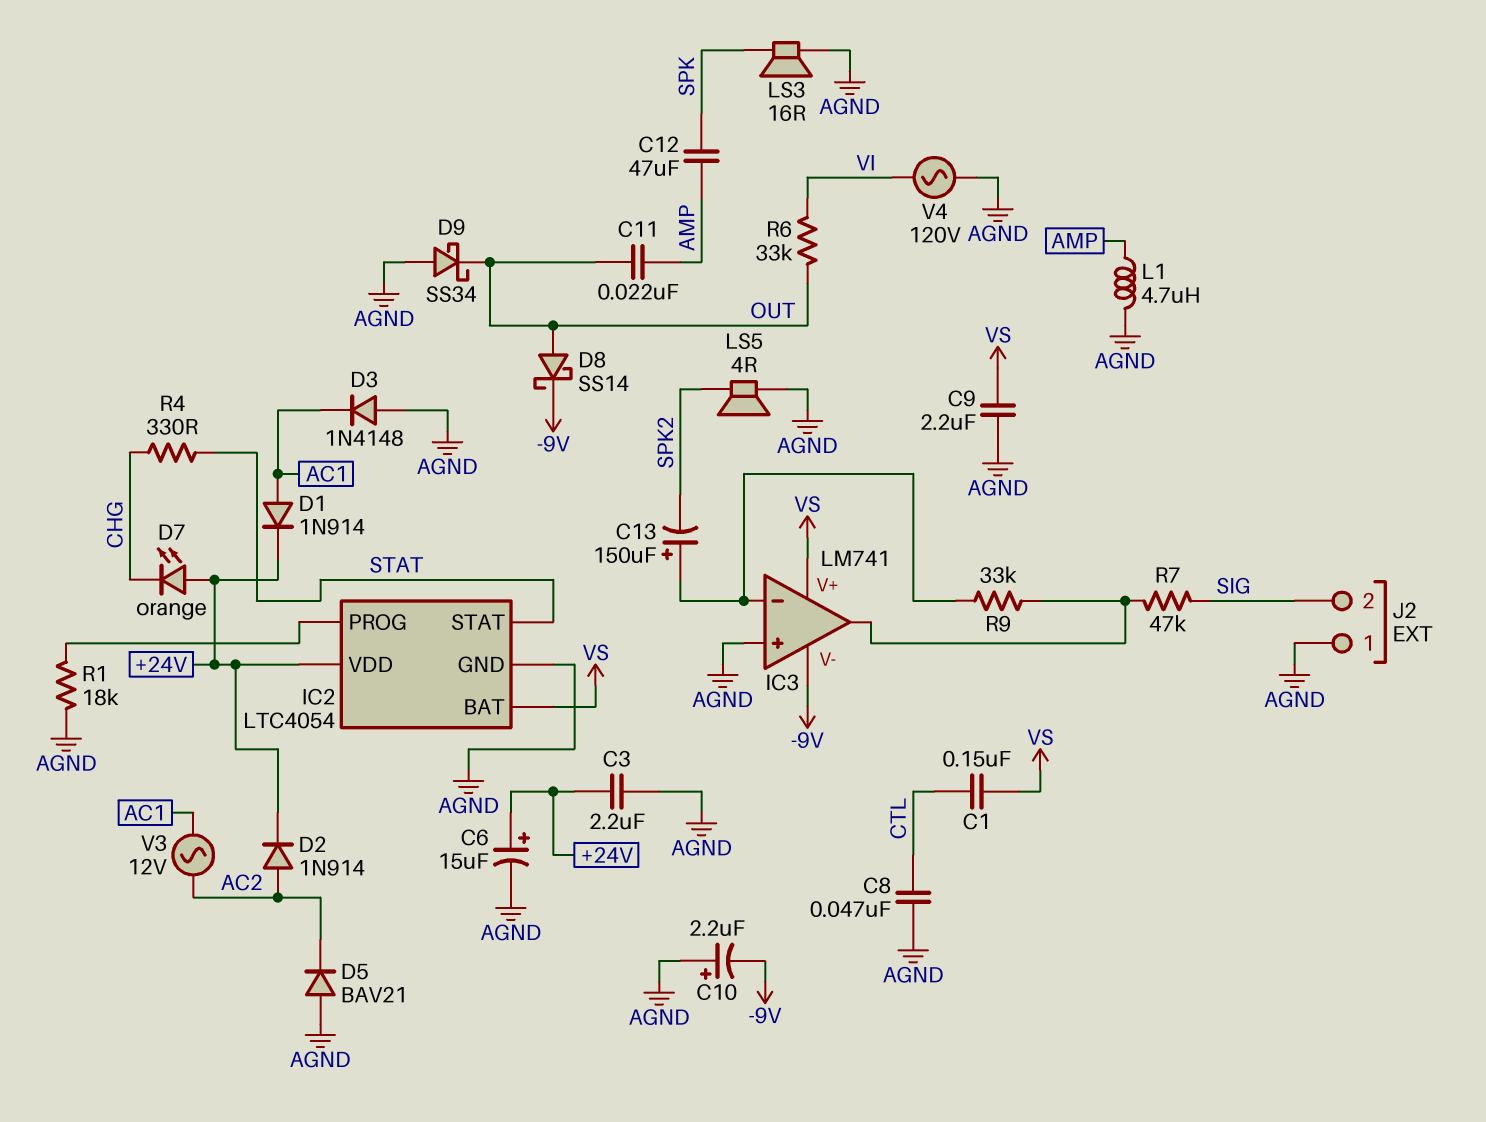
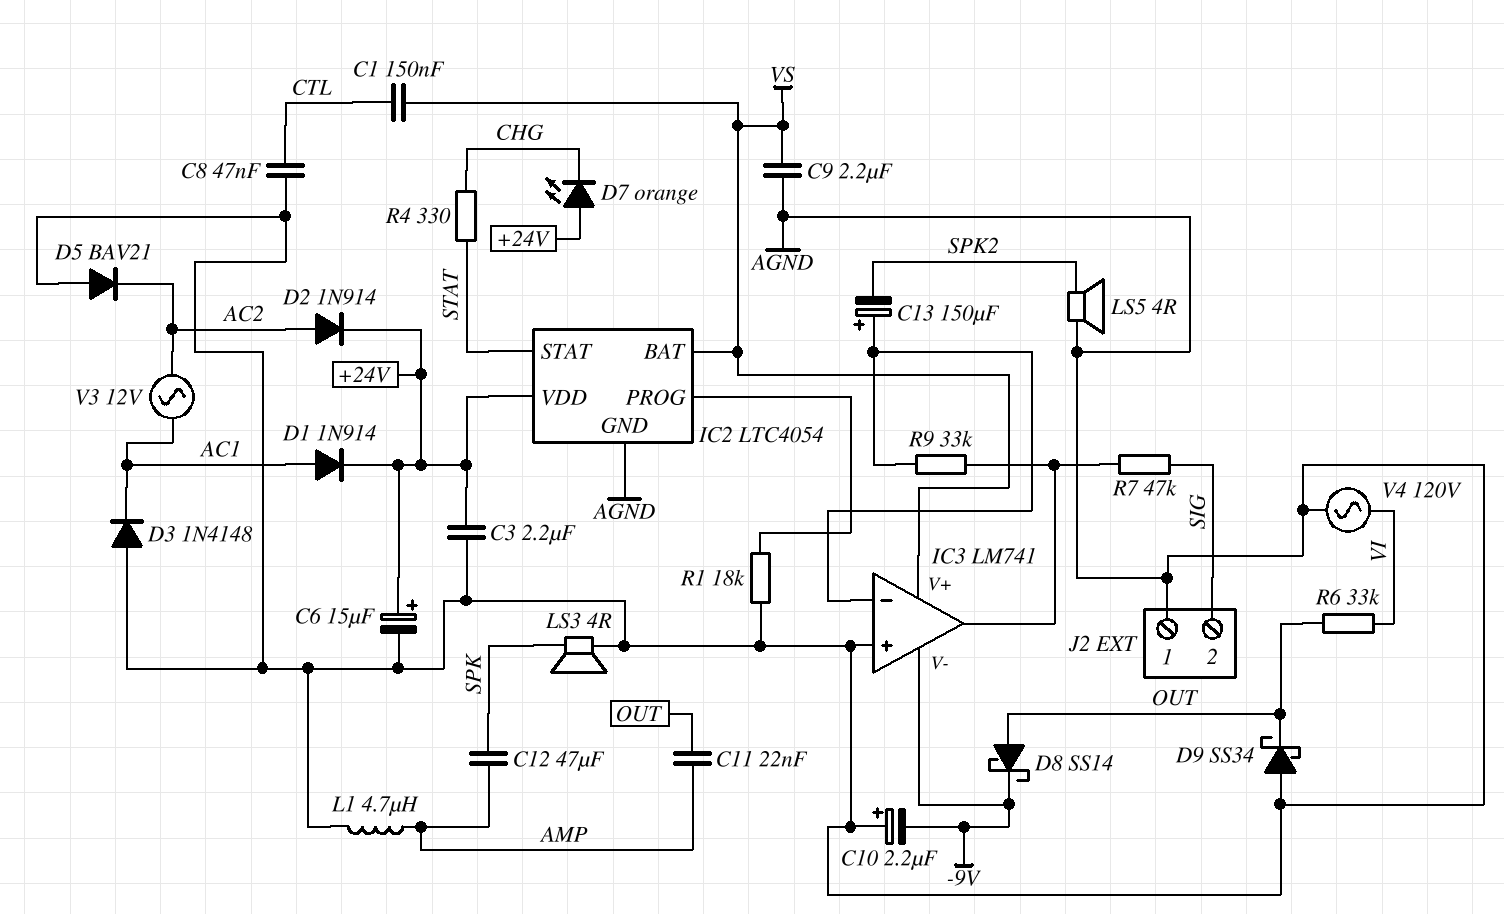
LS3: speaker 16R (AGND, SPK) -> speaker 4R (AGND, SPK)

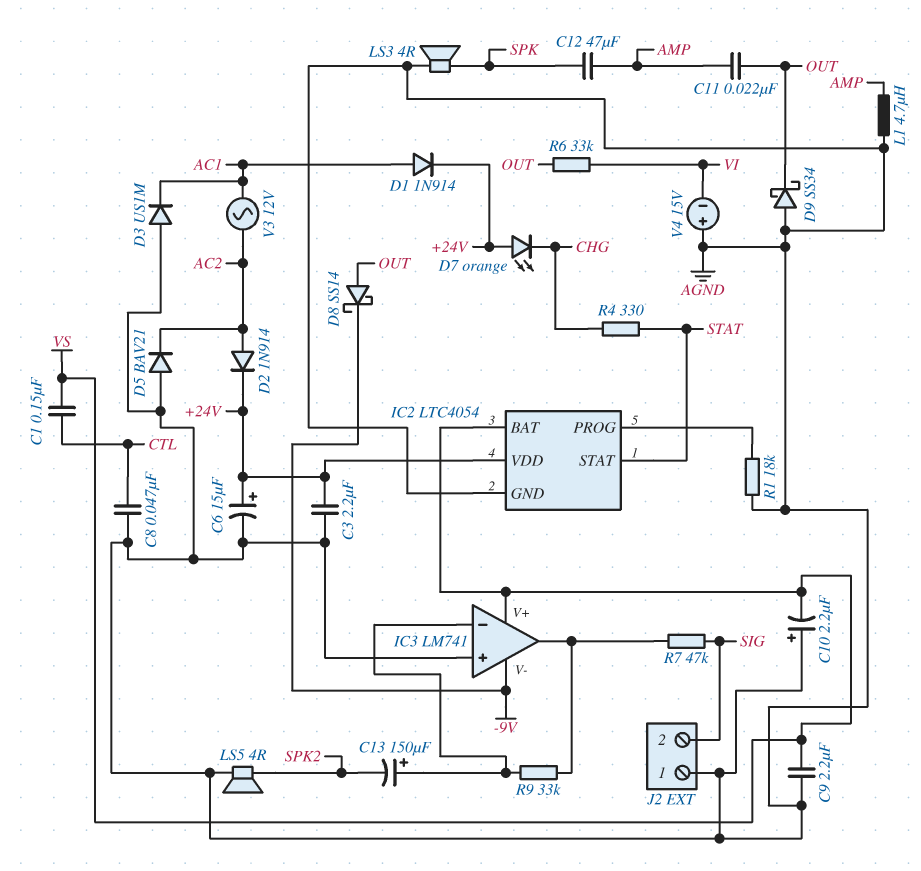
C10: 2.2uF (plus AGND, minus -9V) -> 2.2uF (plus AGND, minus VS)
D3: diode 1N4148 (A AGND, K AC1) -> diode US1M (A AGND, K AC1)
V4: AC 120V (AGND, VI) -> 15V (plus AGND, minus VI)

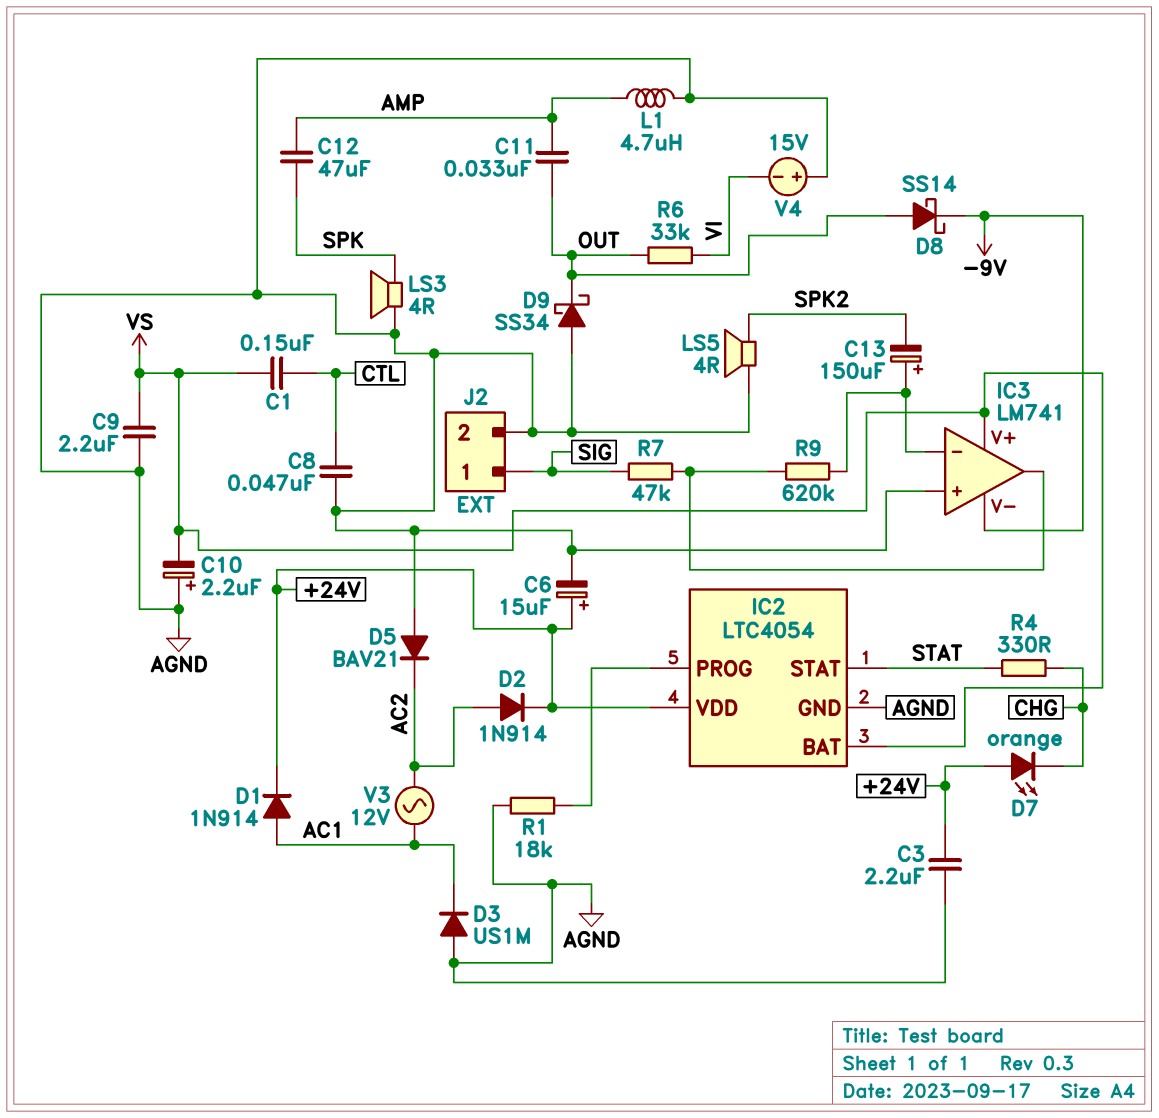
C11: 22nF (AMP, OUT) -> 33nF (AMP, OUT)
J2 pin 1: AGND -> SIG
J2 pin 2: SIG -> AGND
R9: 33k (IC3/in-, IC3/out) -> 620k (IC3/in-, IC3/out)

